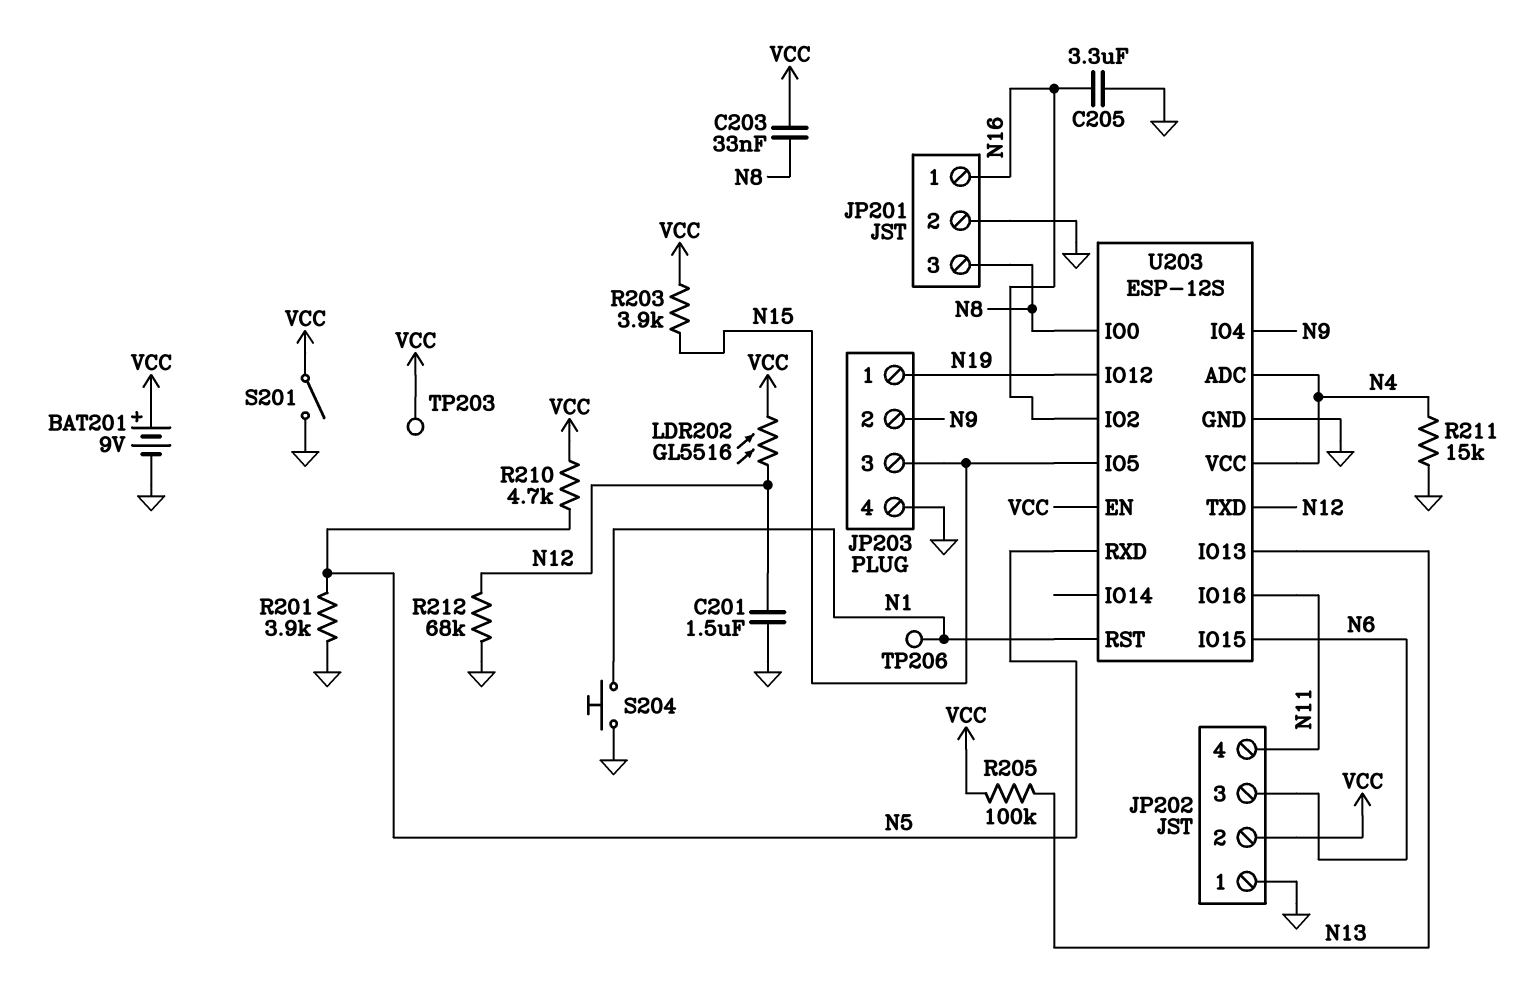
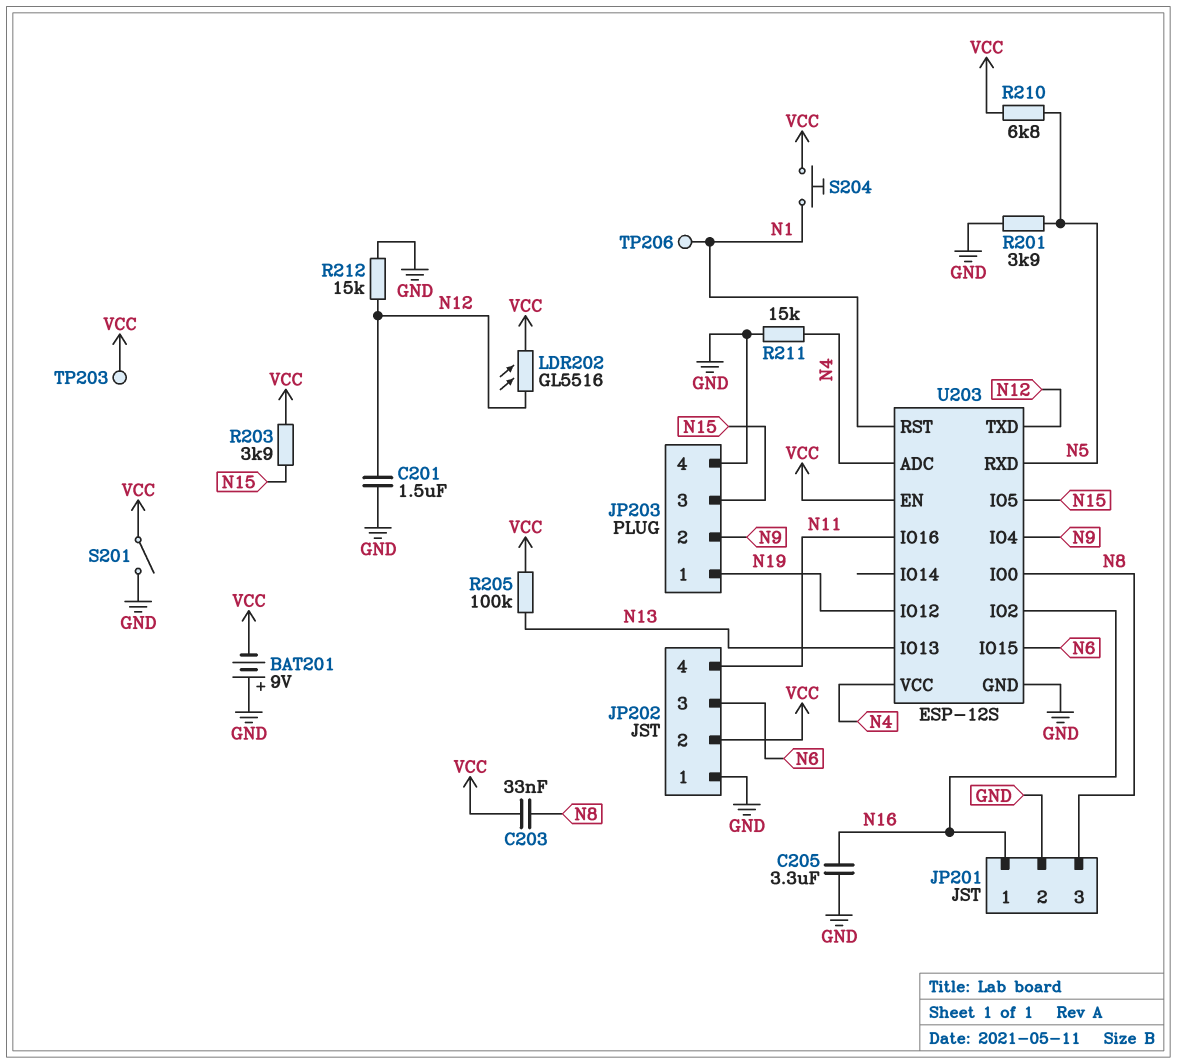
BAT201: 9V (plus VCC, minus GND) -> 9V (plus GND, minus VCC)
R210: 4.7k (N5, VCC) -> 6.8k (N5, VCC)
R212: 68k (GND, N12) -> 15k (GND, N12)
S204: button (GND, N1) -> button (N1, VCC)

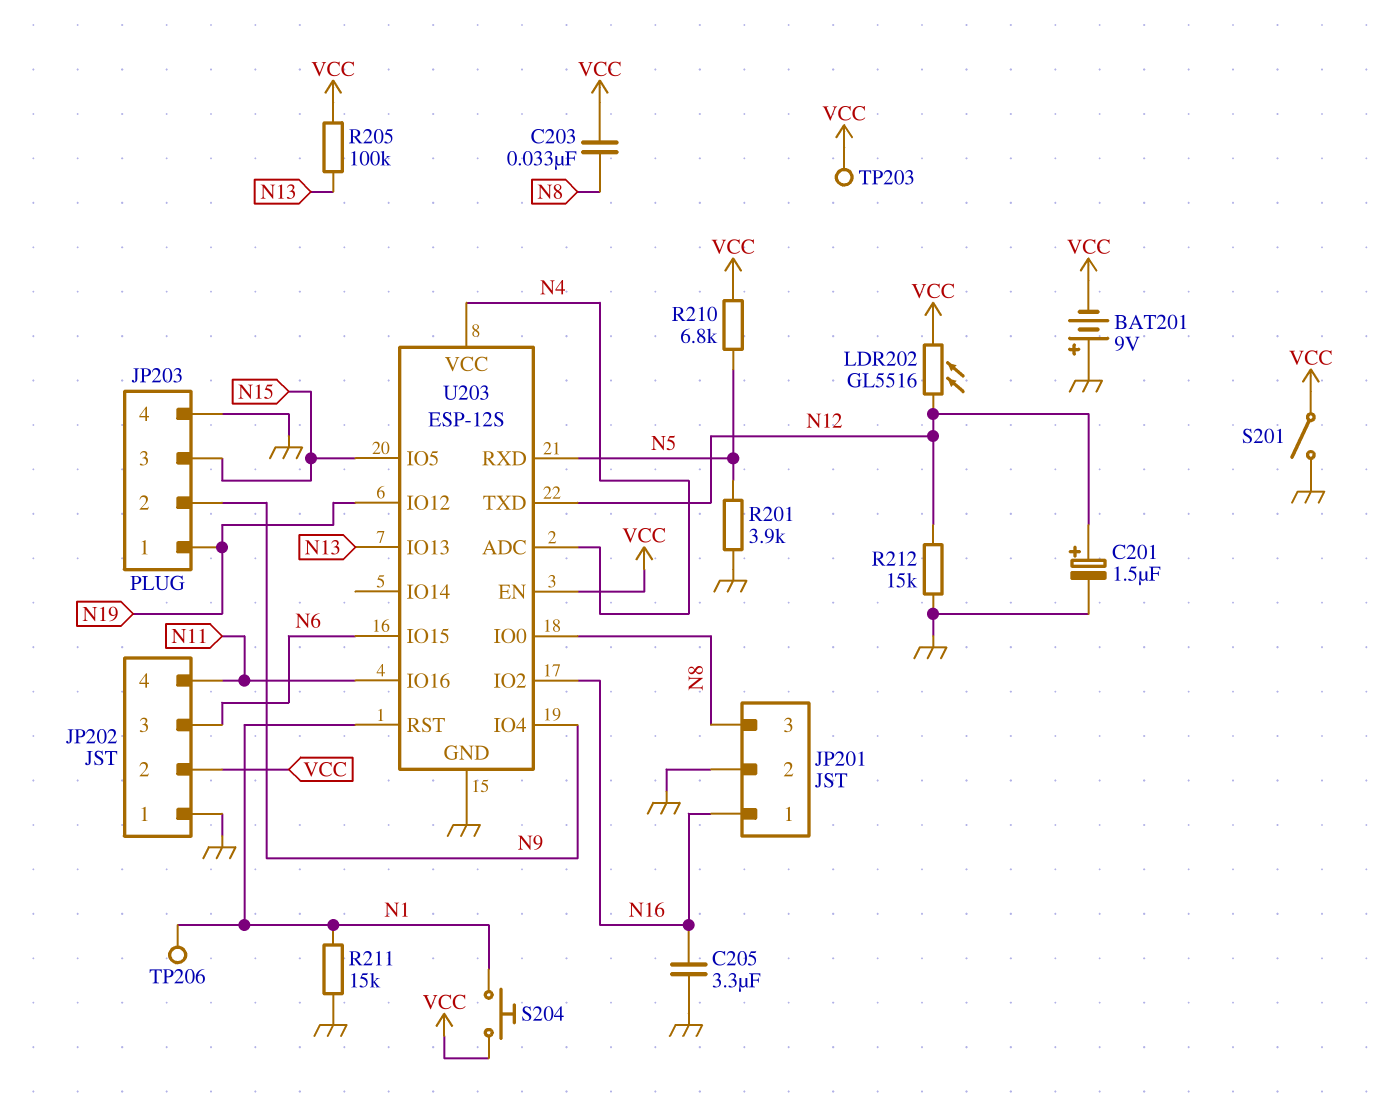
C201: 1.5uF (GND, N12) -> 1.5uF (plus N12, minus GND)
R203: 3.9k (N15, VCC) -> none
R211: 15k (GND, N4) -> 15k (GND, N1)

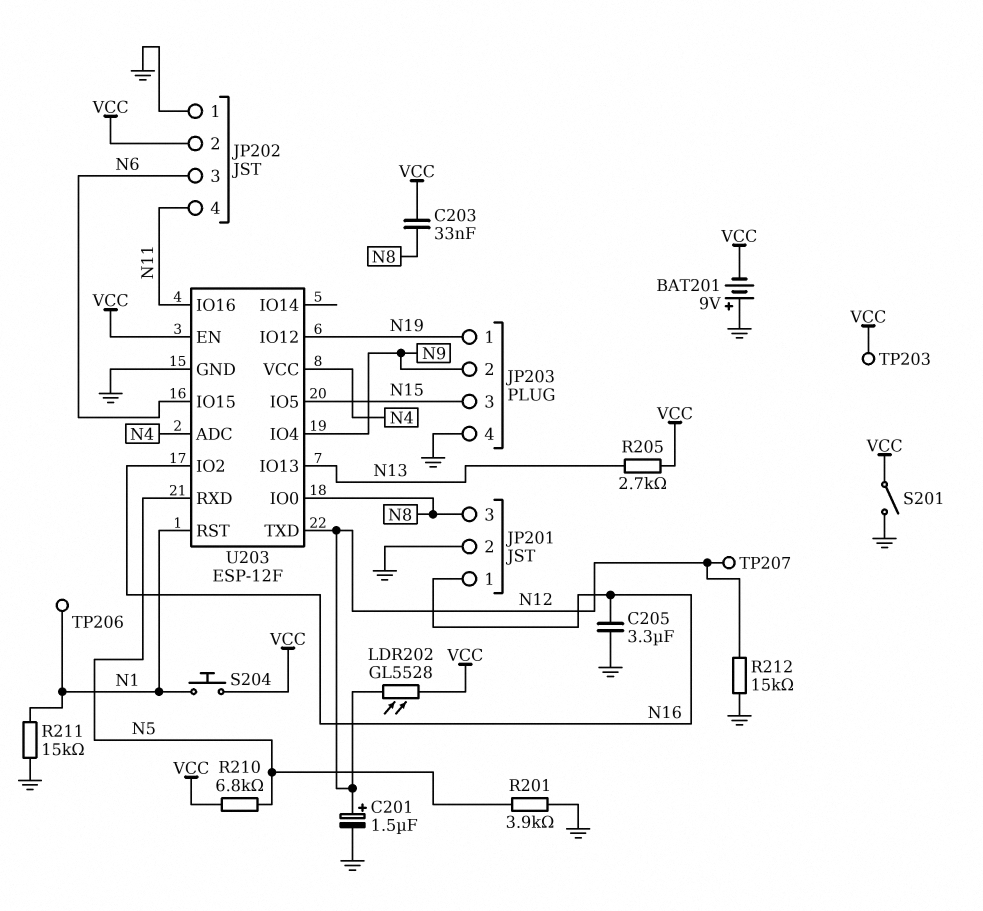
LDR202: GL5516 (N12, VCC) -> GL5528 (N12, VCC)
R205: 100k (N13, VCC) -> 2.7k (N13, VCC)
TP207: none -> test point (N12)
U203: ESP-12S -> ESP-12F

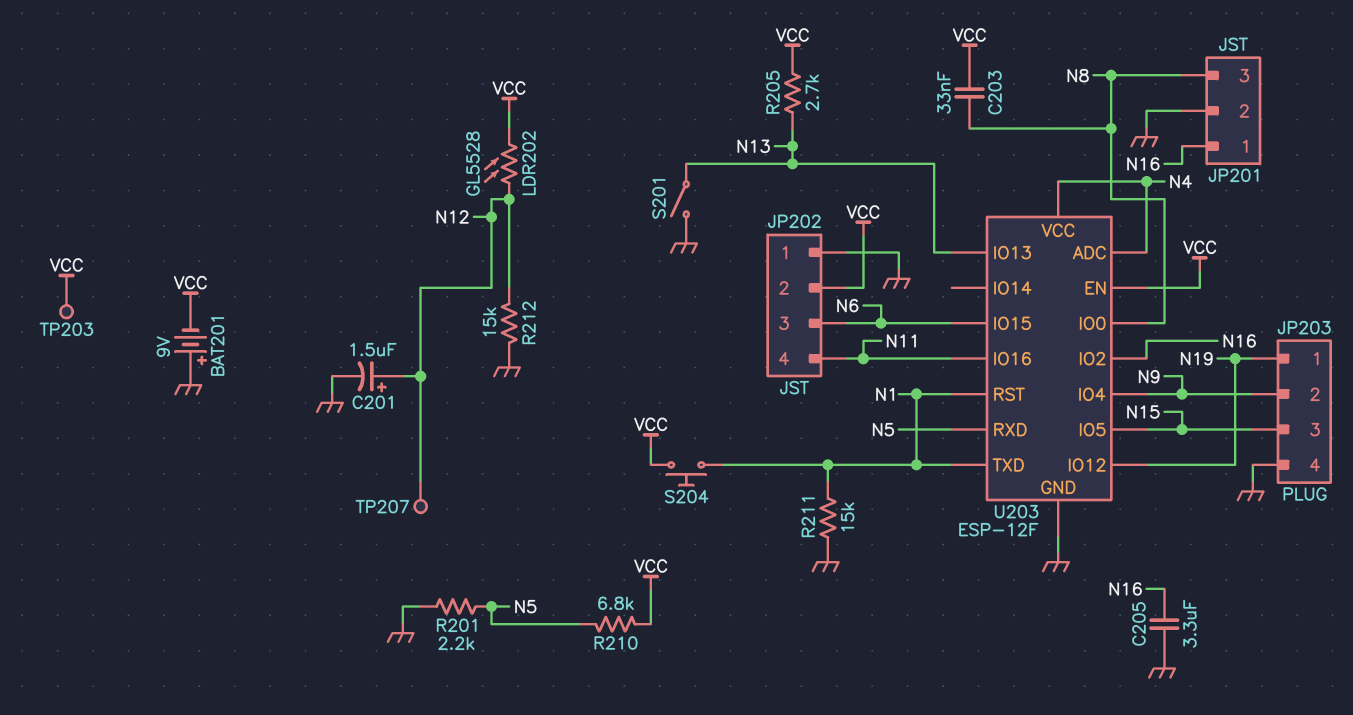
R201: 3.9k (GND, N5) -> 2.2k (GND, N5)
S201: switch (GND, VCC) -> switch (GND, N13)
TP206: test point (N1) -> none
U203 pin TXD: N12 -> N1

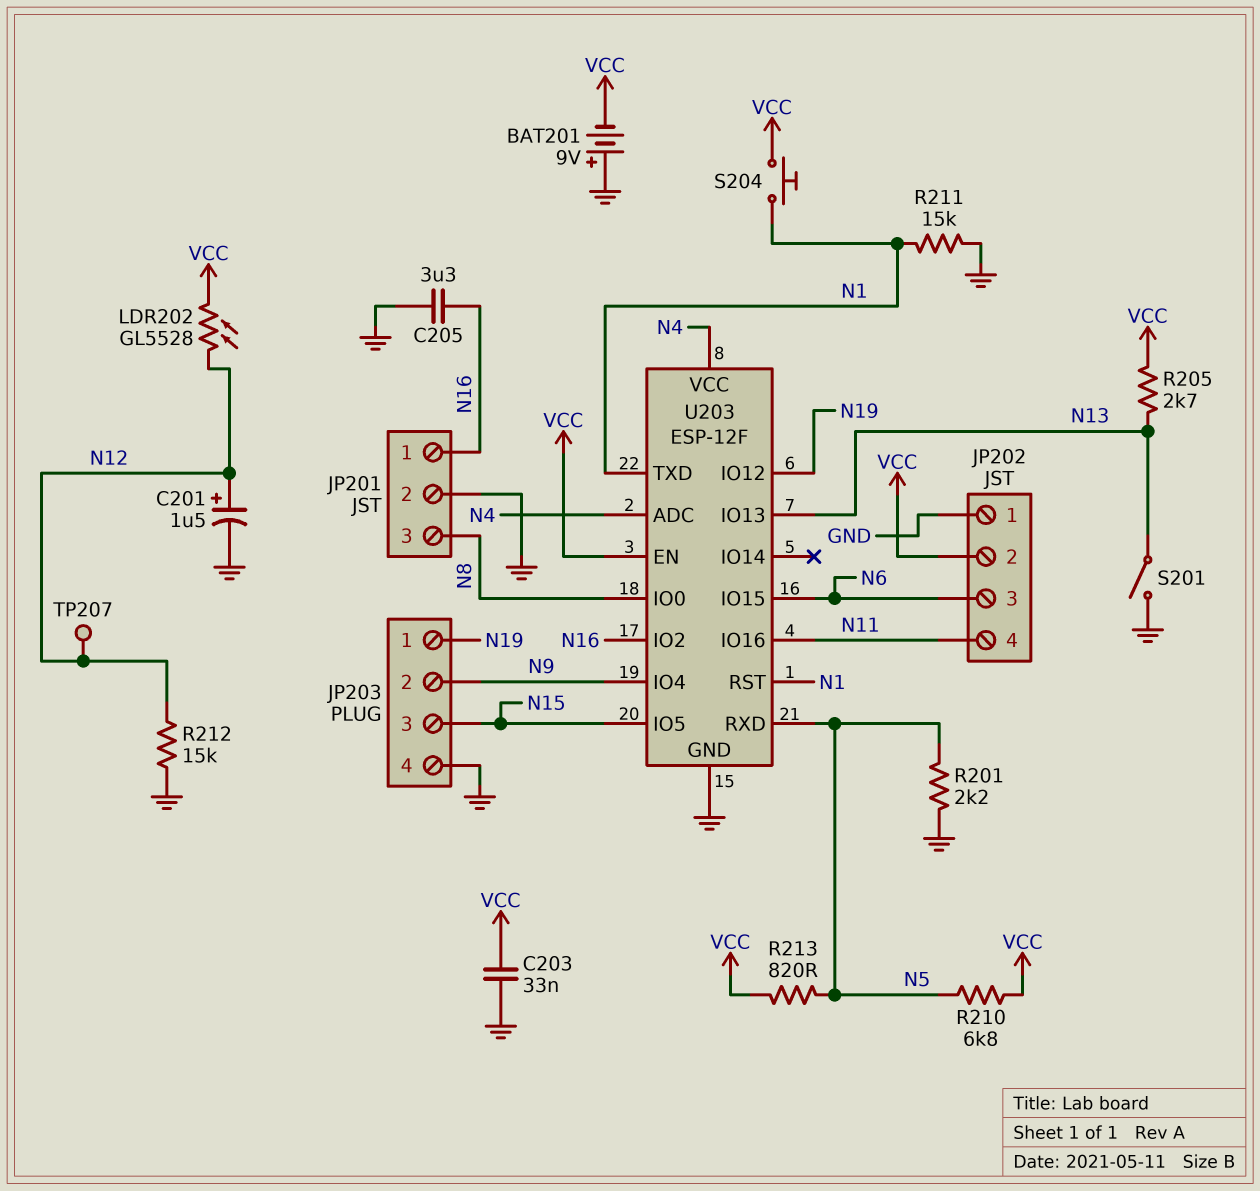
C203: 33nF (N8, VCC) -> 33nF (GND, VCC)
R213: none -> 820 (N5, VCC)
TP203: test point (VCC) -> none

